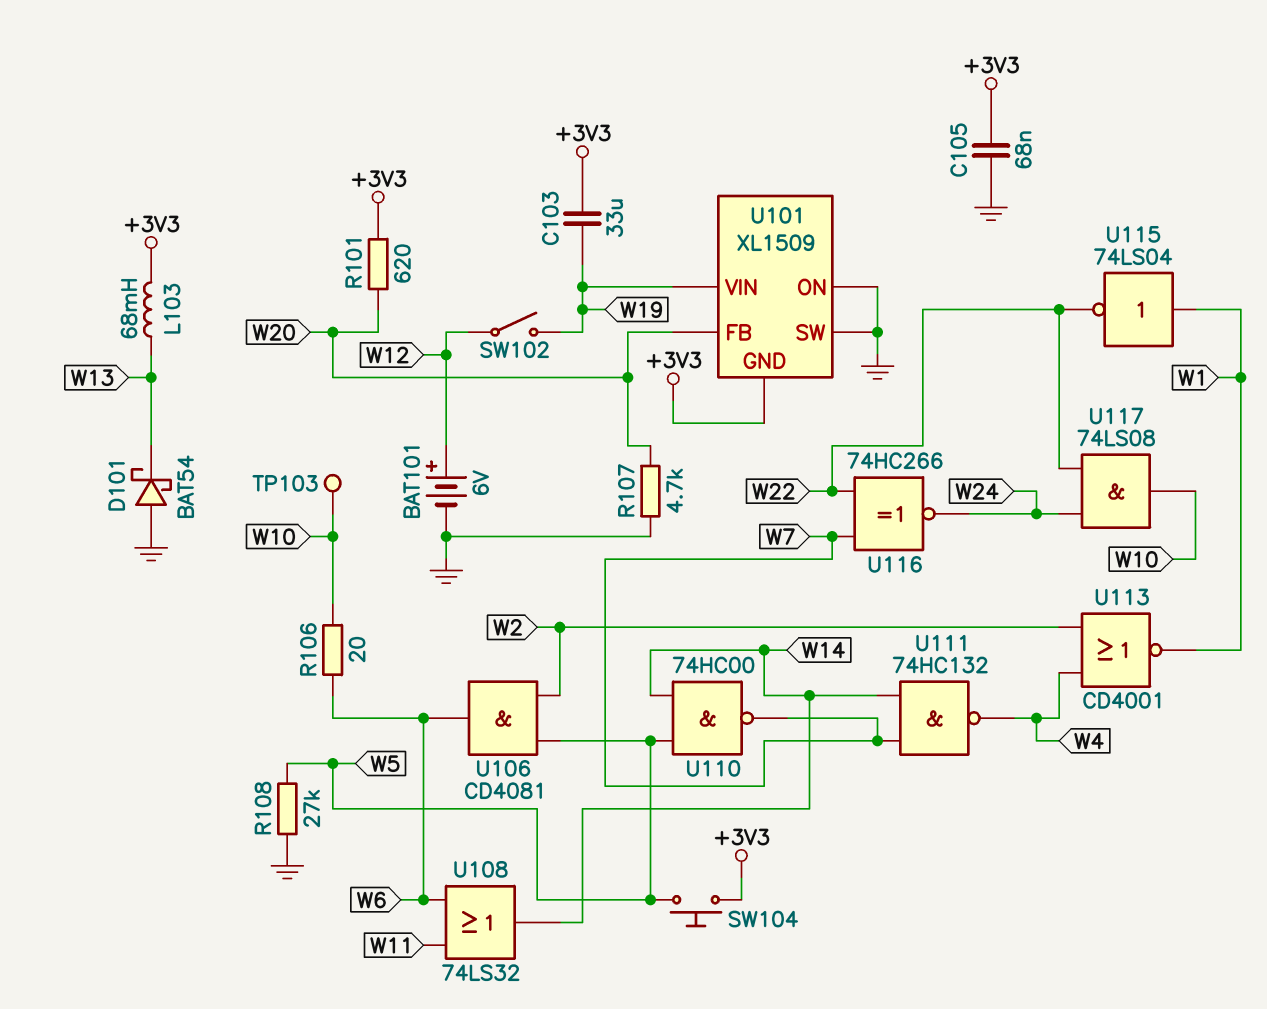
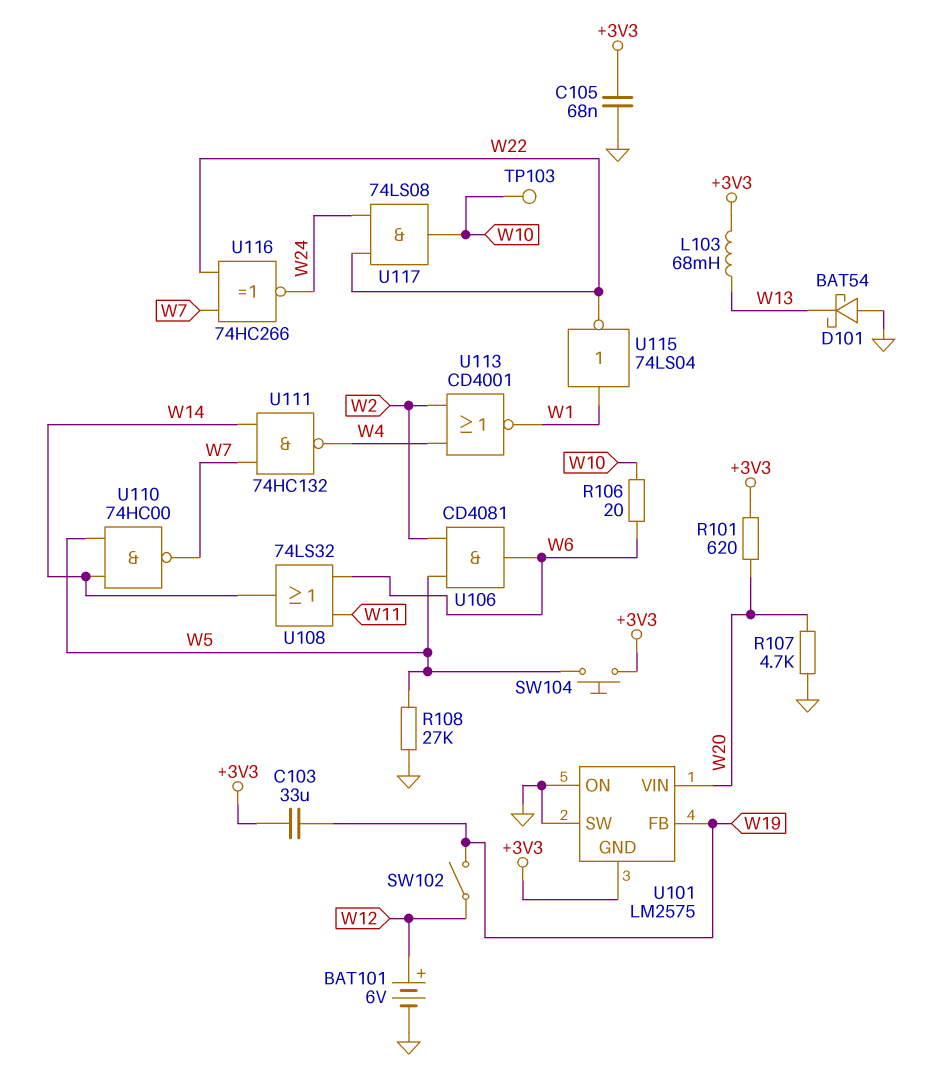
U101: XL1509 -> LM2575
U101 pin FB: W20 -> W19
U101 pin VIN: W19 -> W20

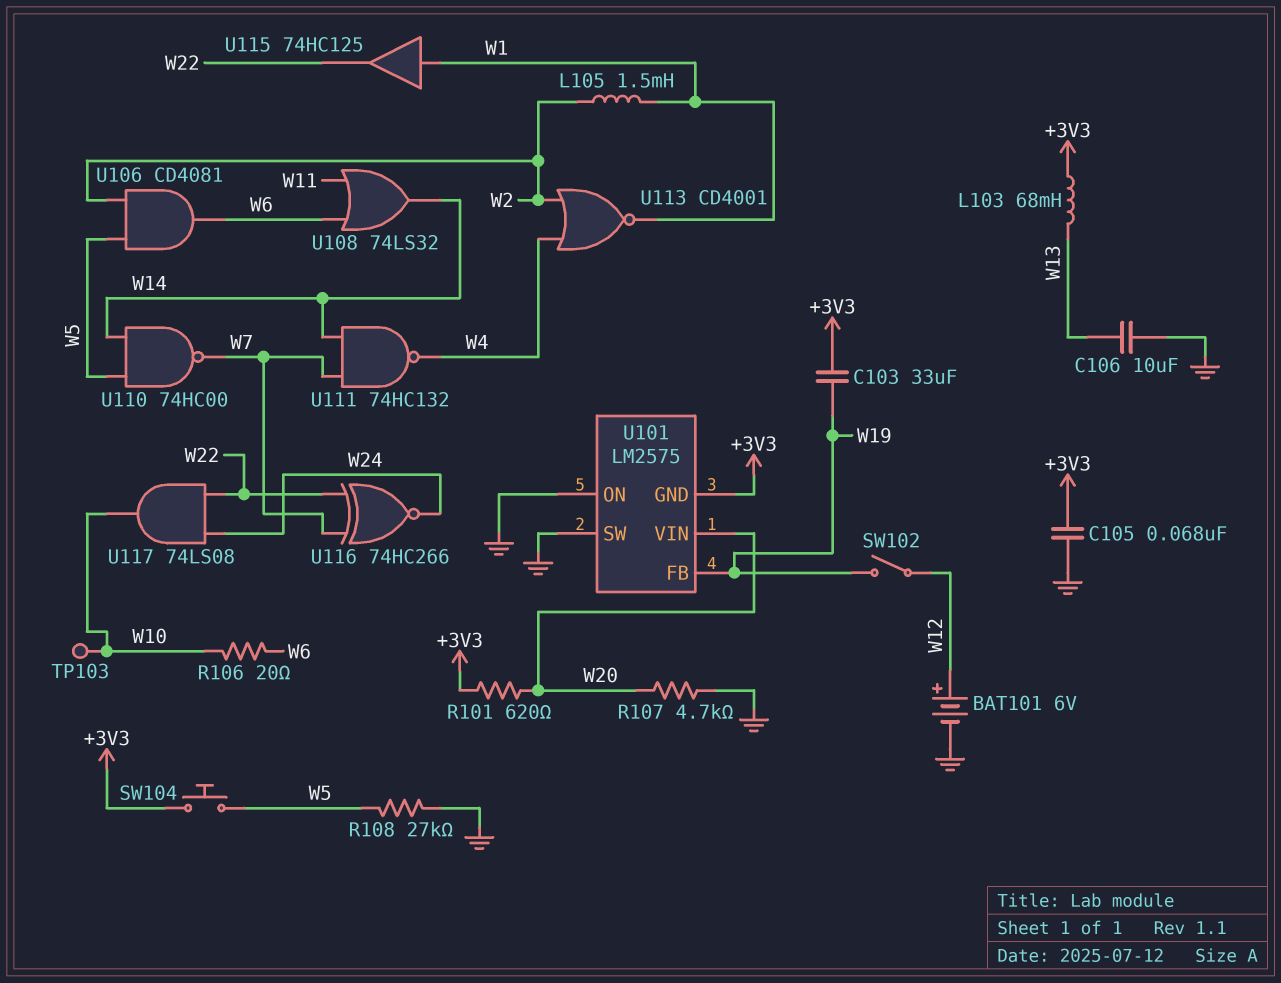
C106: none -> 10uF (GND, W13)
D101: schottky BAT54 (A GND, K W13) -> none
L105: none -> 1.5mH (W1, W2)
U115: NOT 74LS04 (in W1, out W22) -> buffer 74HC125 (in W1, out W22)

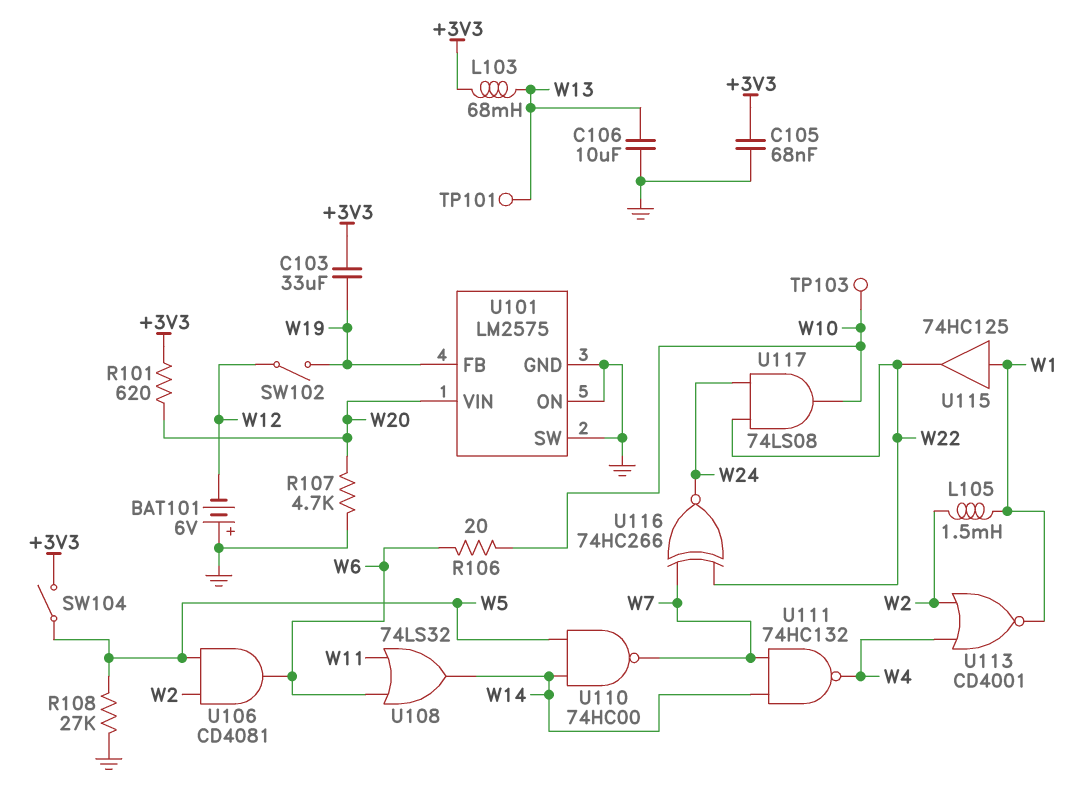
BAT101: 6V (plus W12, minus GND) -> 6V (plus GND, minus W12)
SW104: button (+3V3, W5) -> switch (+3V3, W5)
TP101: none -> test point (W13)
U101 pin GND: +3V3 -> GND

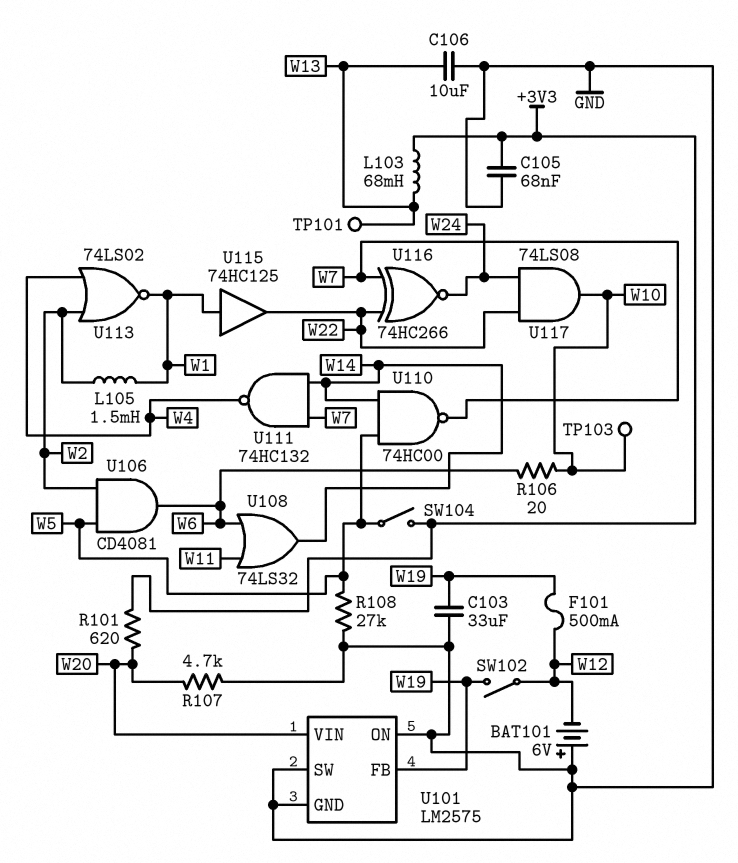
C103: 33uF (+3V3, W19) -> 33uF (GND, W19)
F101: none -> 500mA (W12, W19)
U113: NOR CD4001 (in W2, in W4, out W1) -> NOR 74LS02 (in W2, in W4, out W1)

